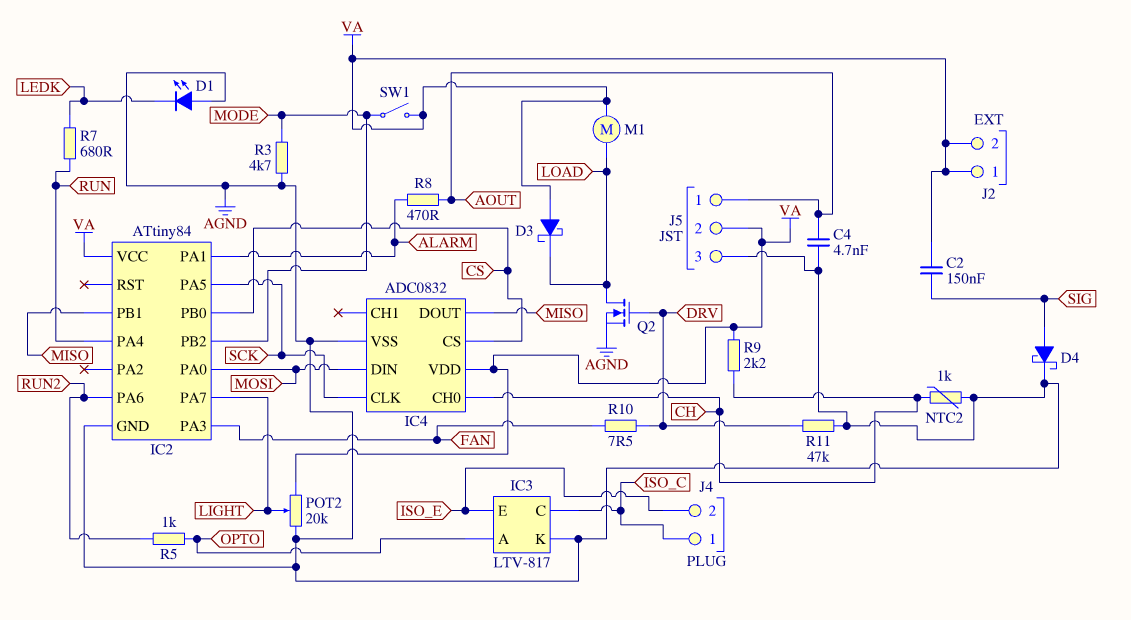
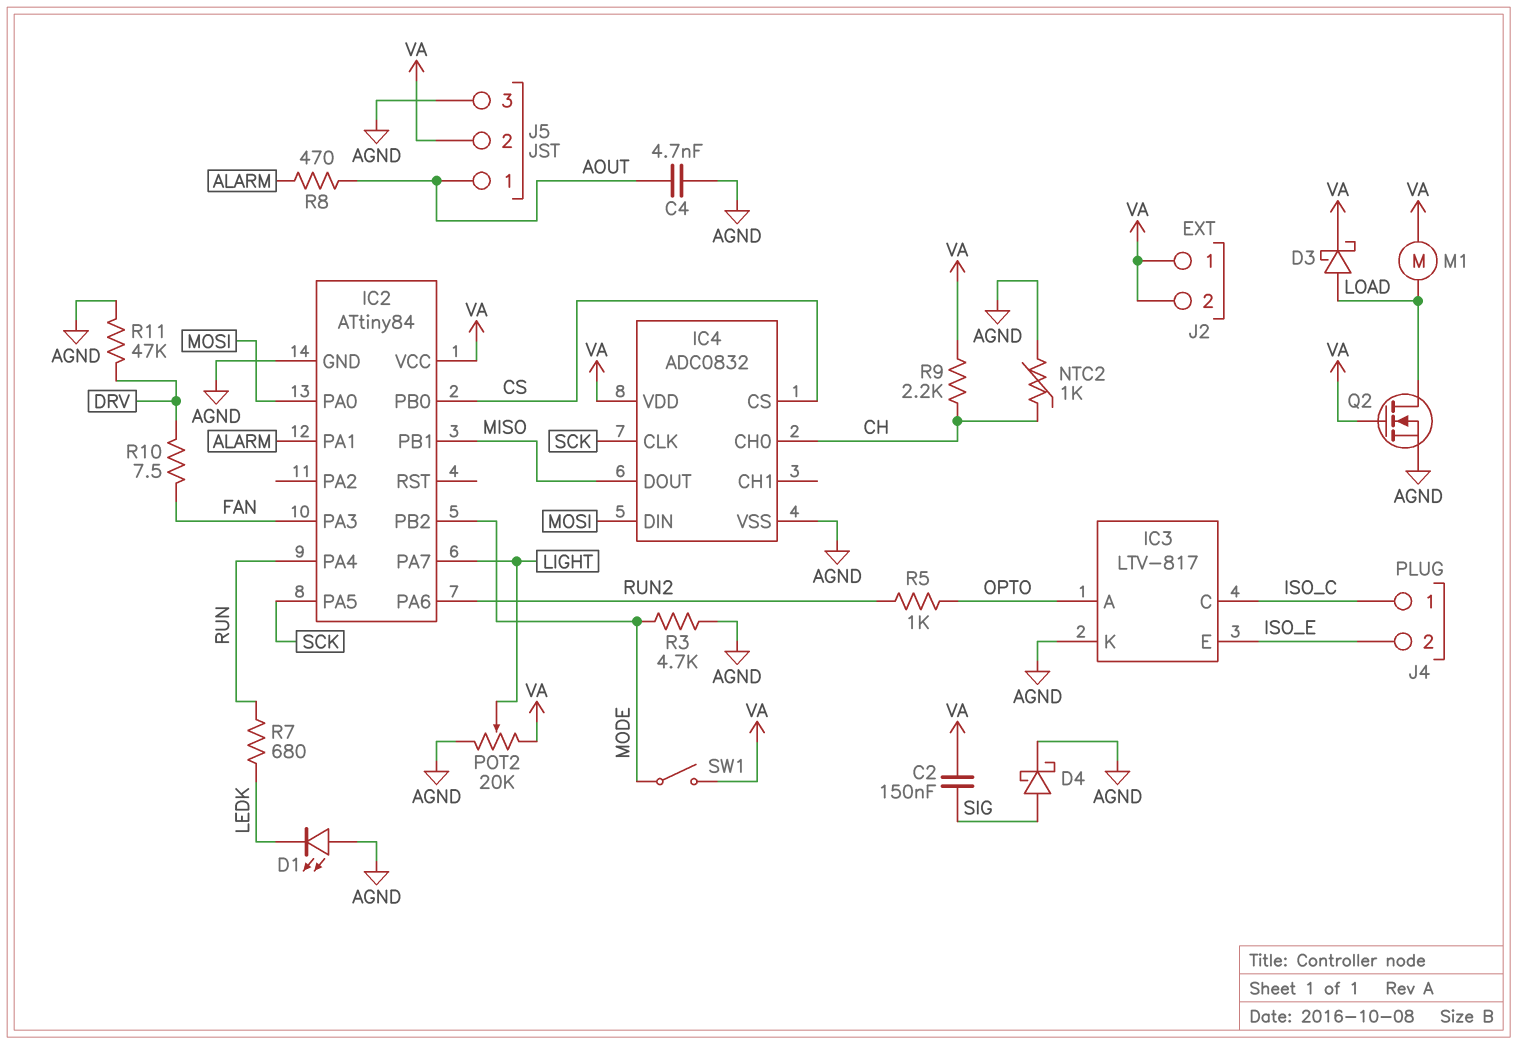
D3: schottky (A VA, K LOAD) -> schottky (A LOAD, K VA)
Q2: NMOS (G DRV, D LOAD, S AGND) -> NMOS (G VA, D LOAD, S AGND)

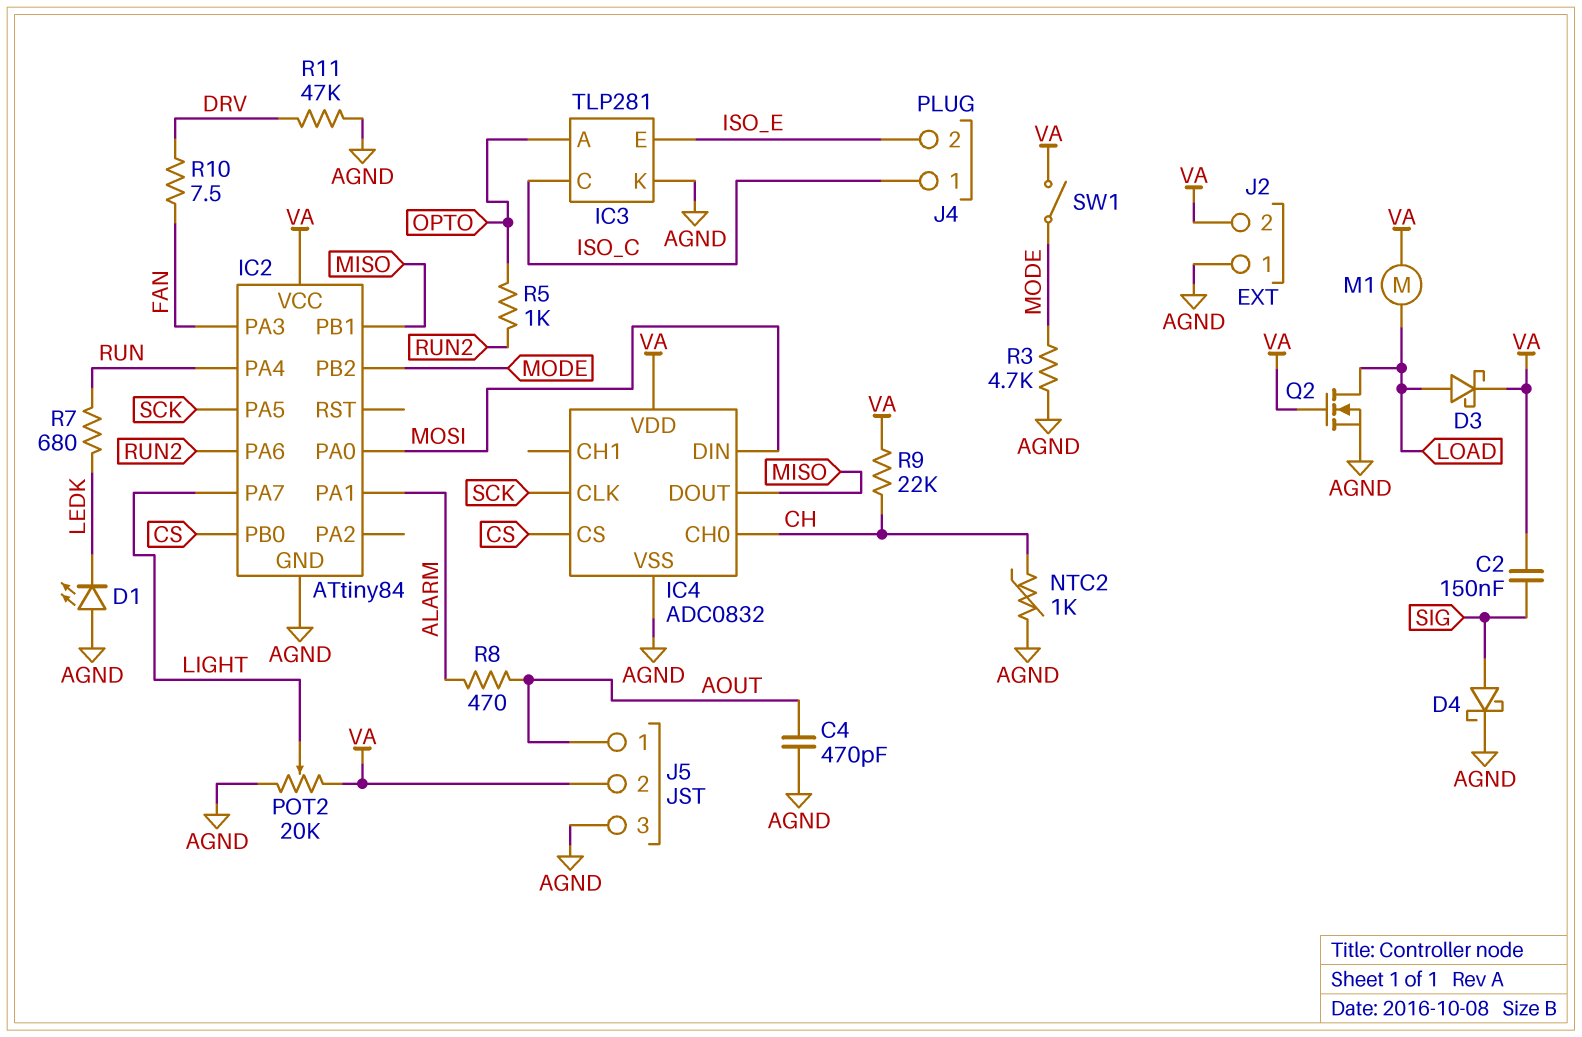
C4: 4.7nF (AGND, AOUT) -> 470pF (AGND, AOUT)
IC3: LTV-817 -> TLP281
J2 pin 1: VA -> AGND
R9: 2.2k (CH, VA) -> 22k (CH, VA)

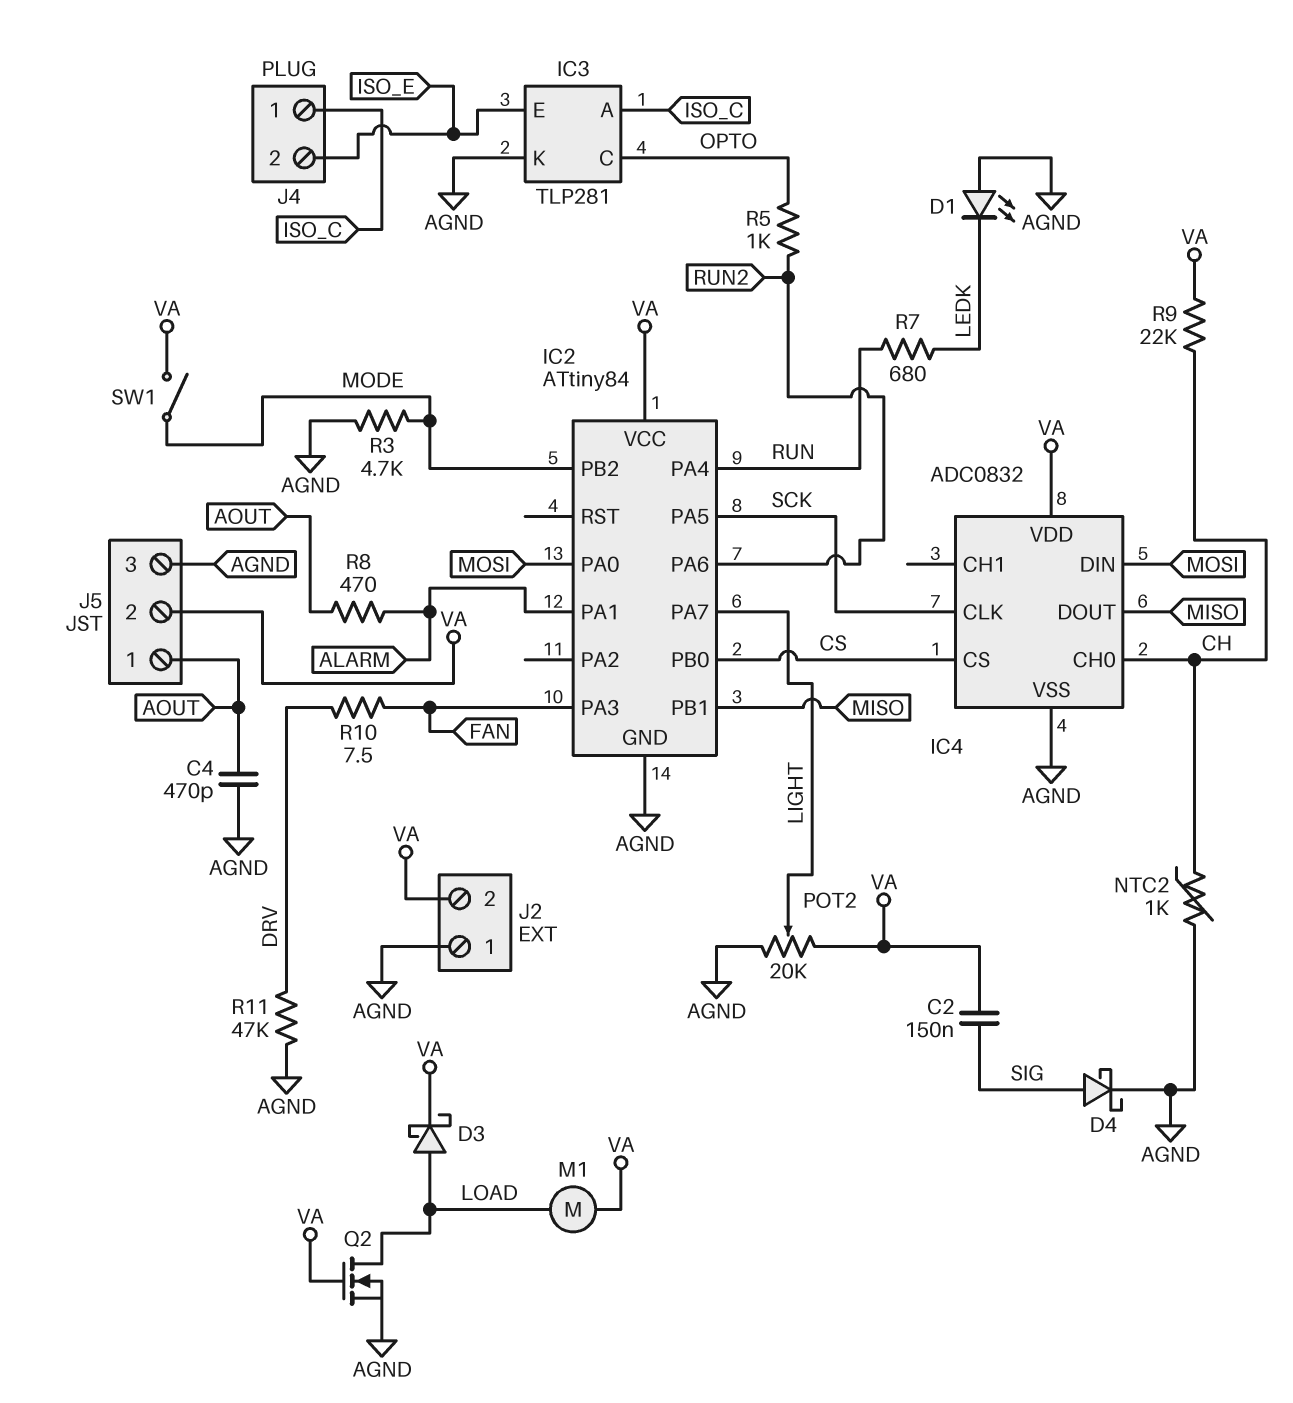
IC3 pin A: OPTO -> ISO_C
IC3 pin C: ISO_C -> OPTO

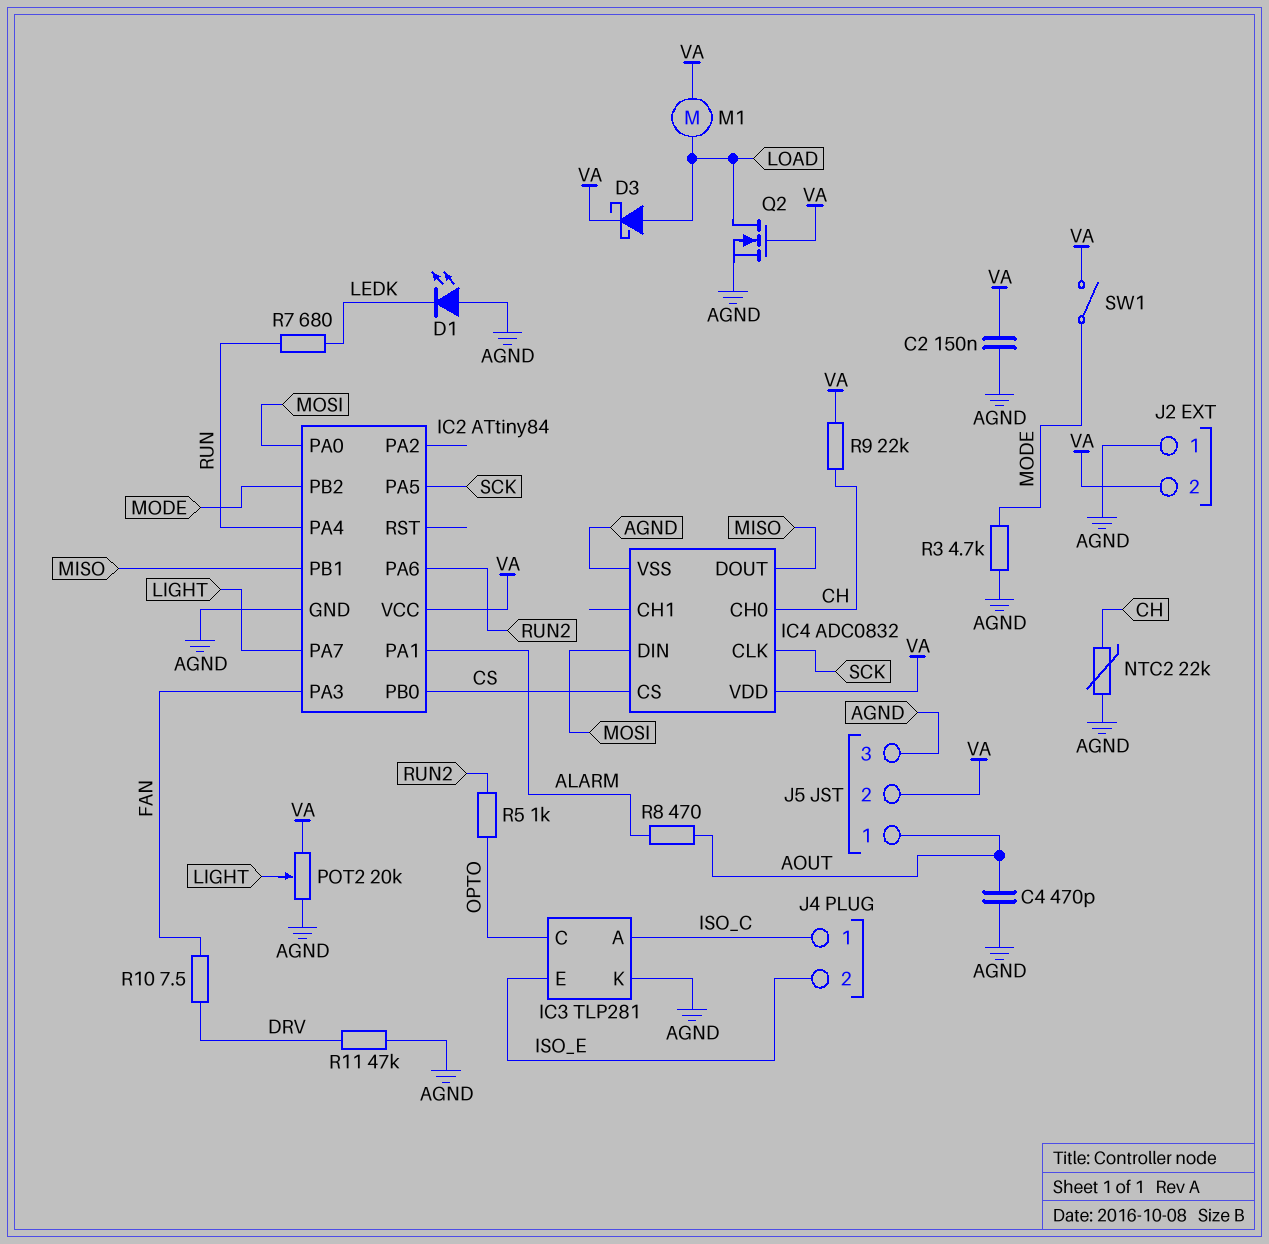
C2: 150nF (SIG, VA) -> 150nF (AGND, VA)
D4: schottky (A SIG, K AGND) -> none
NTC2: 1k (AGND, CH) -> 22k (AGND, CH)

